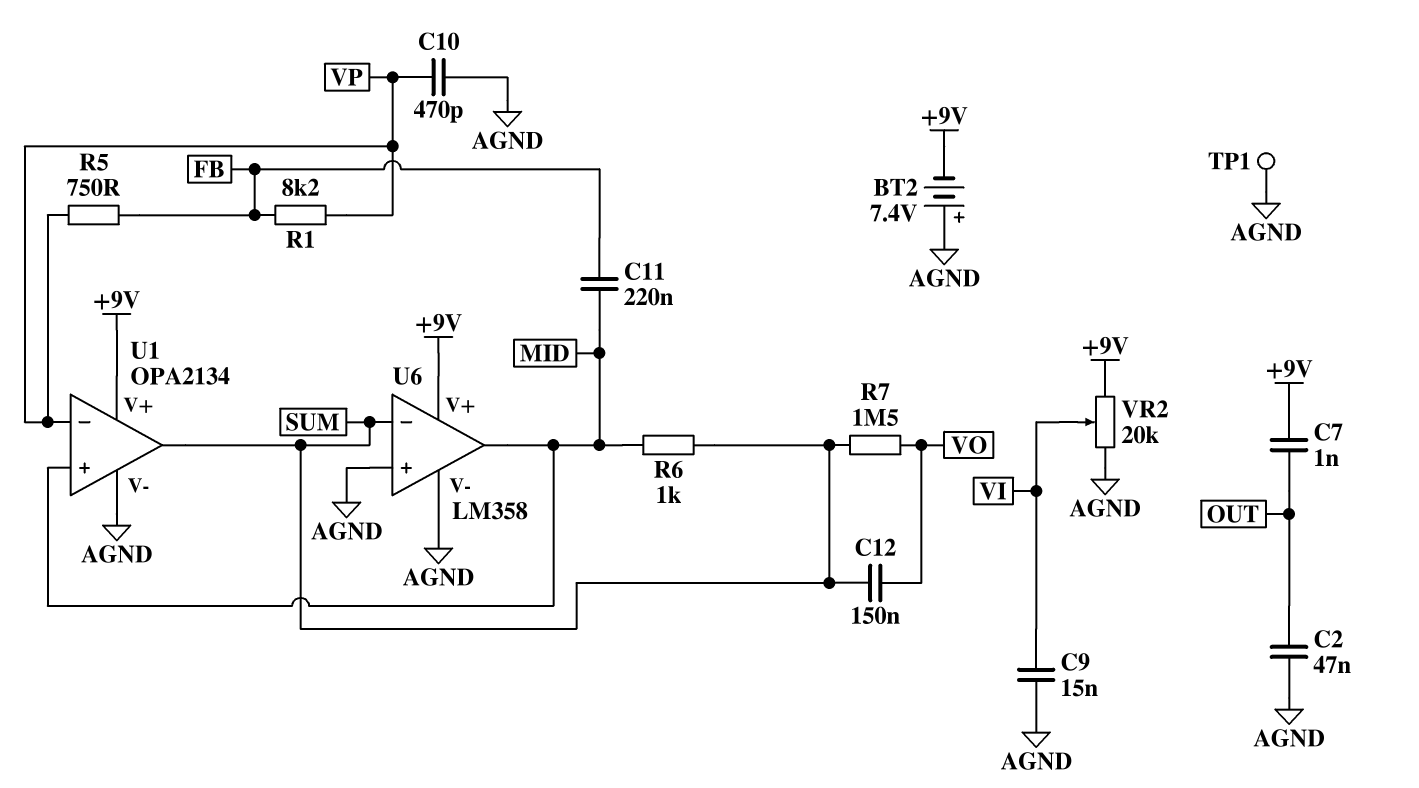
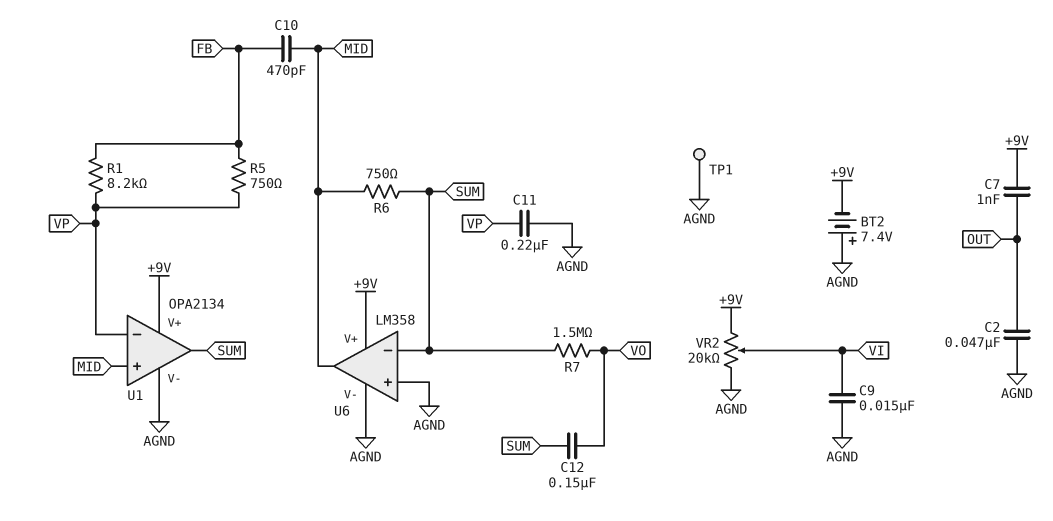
C10: 470pF (AGND, VP) -> 470pF (FB, MID)
C11: 220nF (FB, MID) -> 220nF (AGND, VP)
R6: 1k (MID, SUM) -> 750 (MID, SUM)

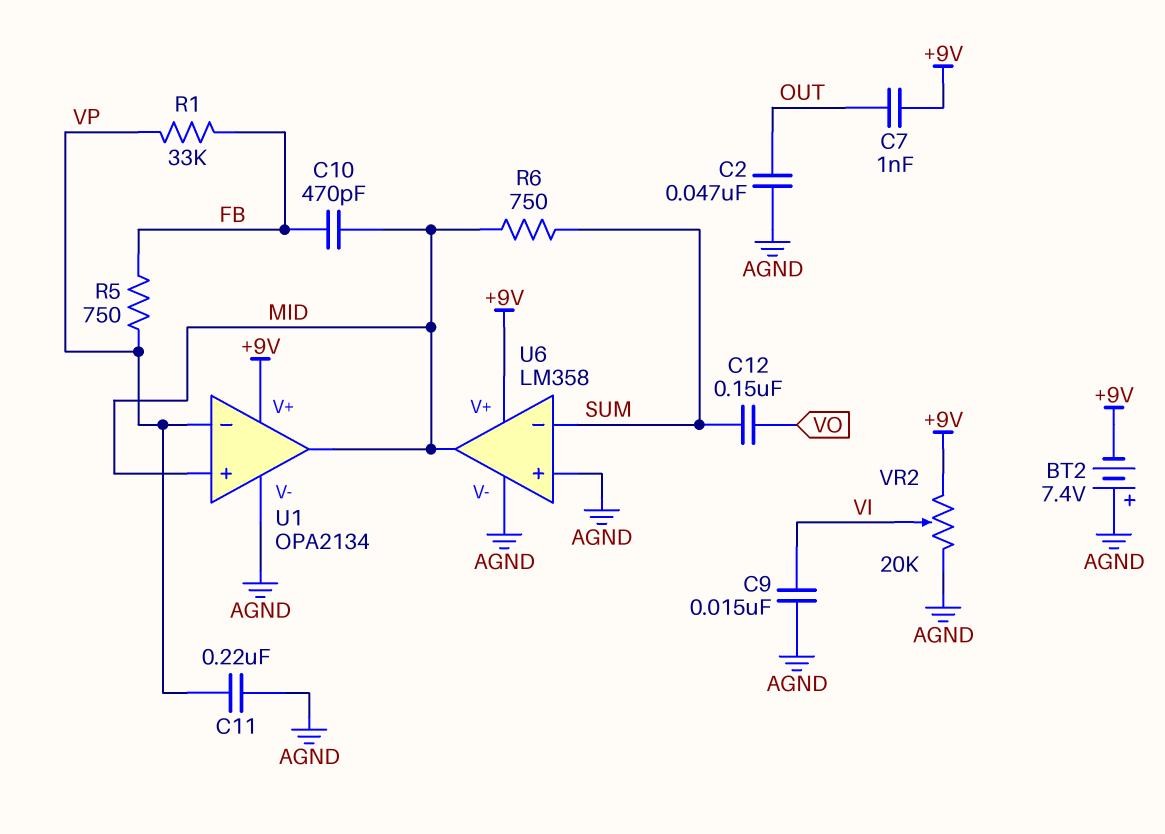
R1: 8.2k (FB, VP) -> 33k (FB, VP)
R7: 1.5M (SUM, VO) -> none
TP1: test point (AGND) -> none
U1 pin out: SUM -> MID

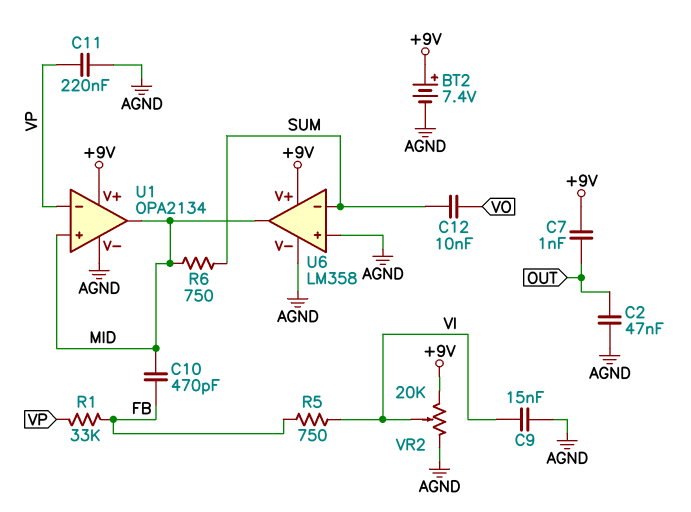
BT2: 7.4V (plus AGND, minus +9V) -> 7.4V (plus +9V, minus AGND)
C12: 150nF (SUM, VO) -> 10nF (SUM, VO)
R5: 750 (FB, VP) -> 750 (FB, VI)

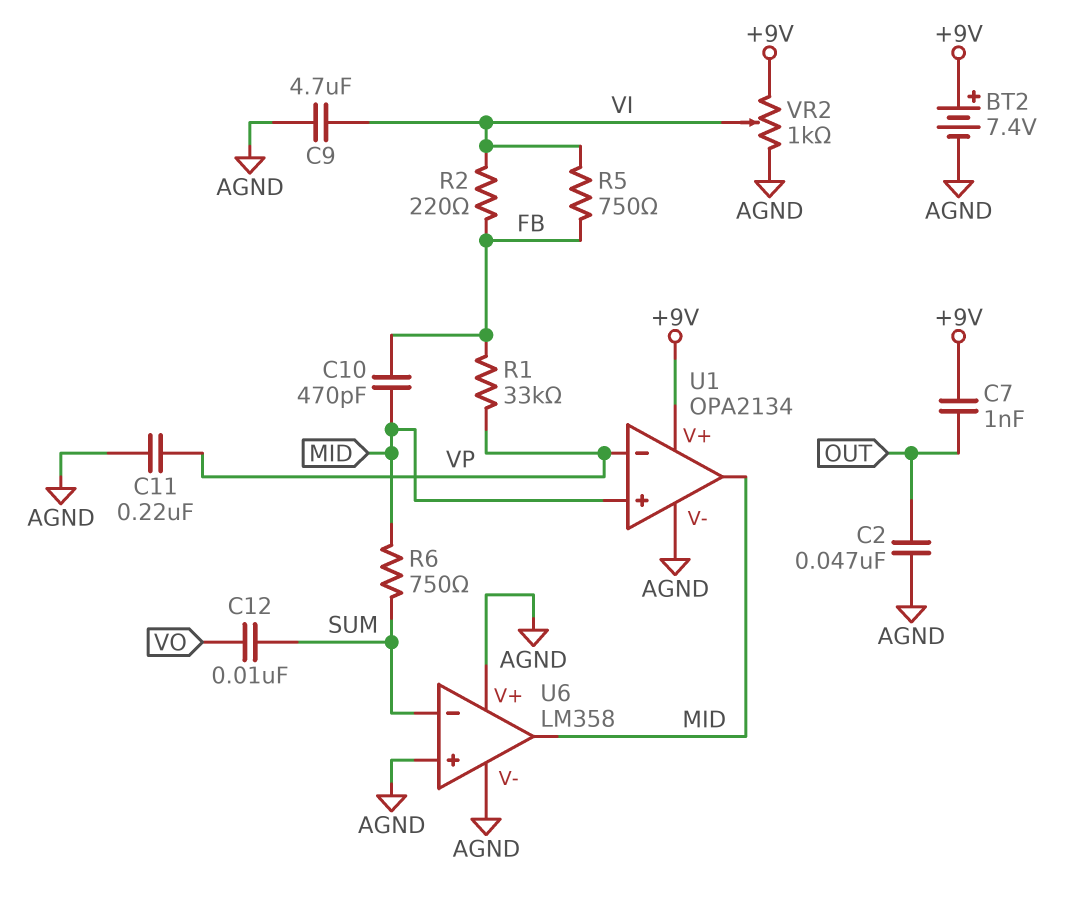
C9: 15nF (AGND, VI) -> 4.7uF (AGND, VI)
R2: none -> 220 (FB, VI)
U6 pin V+: +9V -> AGND
VR2: 20k (+9V, AGND, wiper VI) -> 1k (+9V, AGND, wiper VI)

